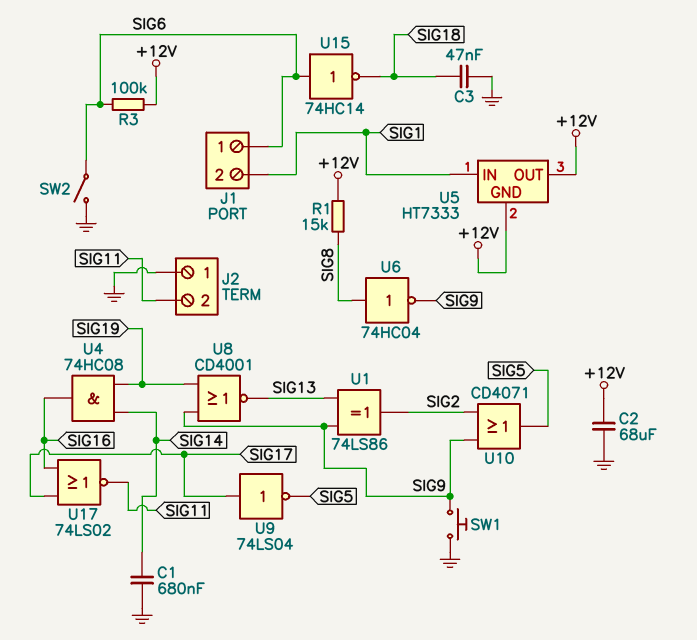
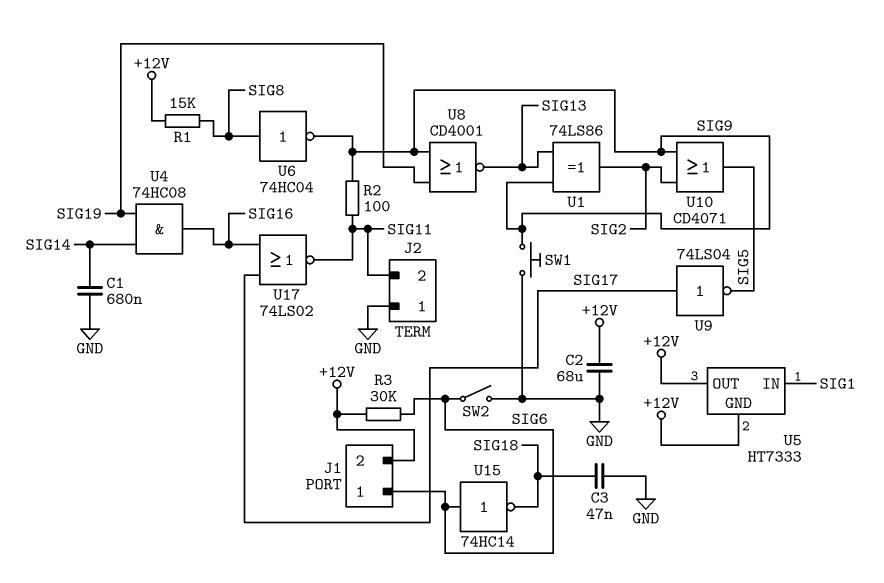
J1 pin 2: SIG1 -> +12V
R2: none -> 100 (SIG9, SIG11)
R3: 100k (+12V, SIG6) -> 30k (+12V, SIG6)

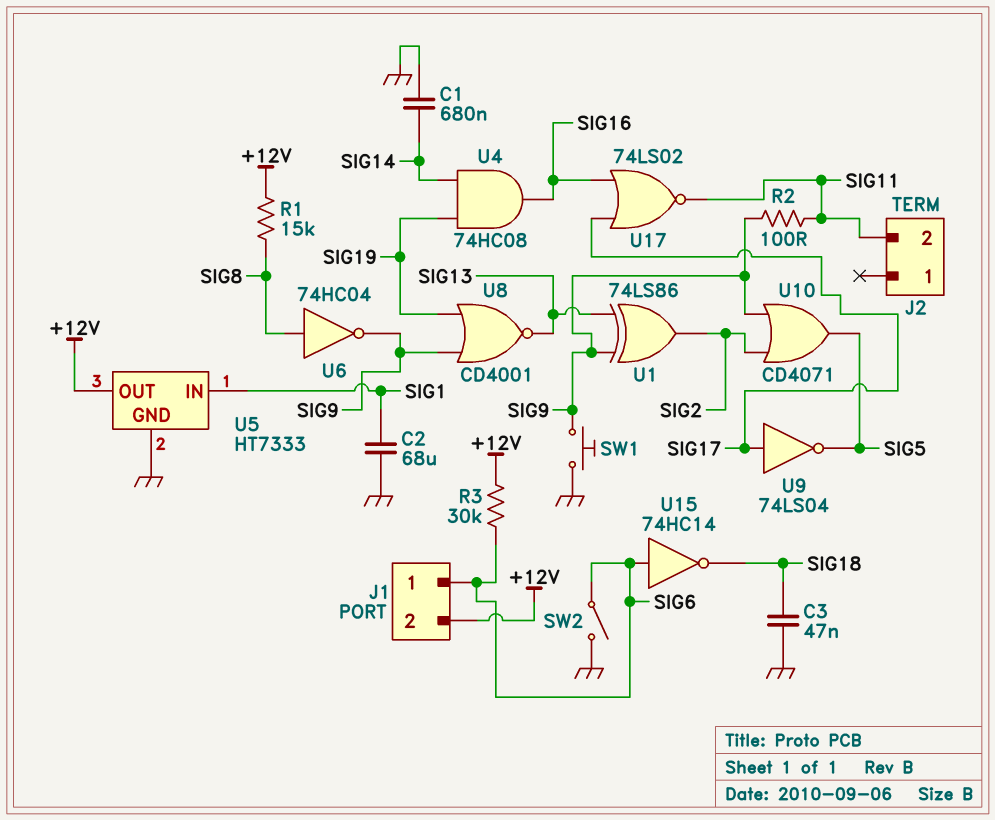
C2: 68uF (+12V, GND) -> 68uF (GND, SIG1)
J2 pin 1: GND -> none
U5 pin GND: +12V -> GND

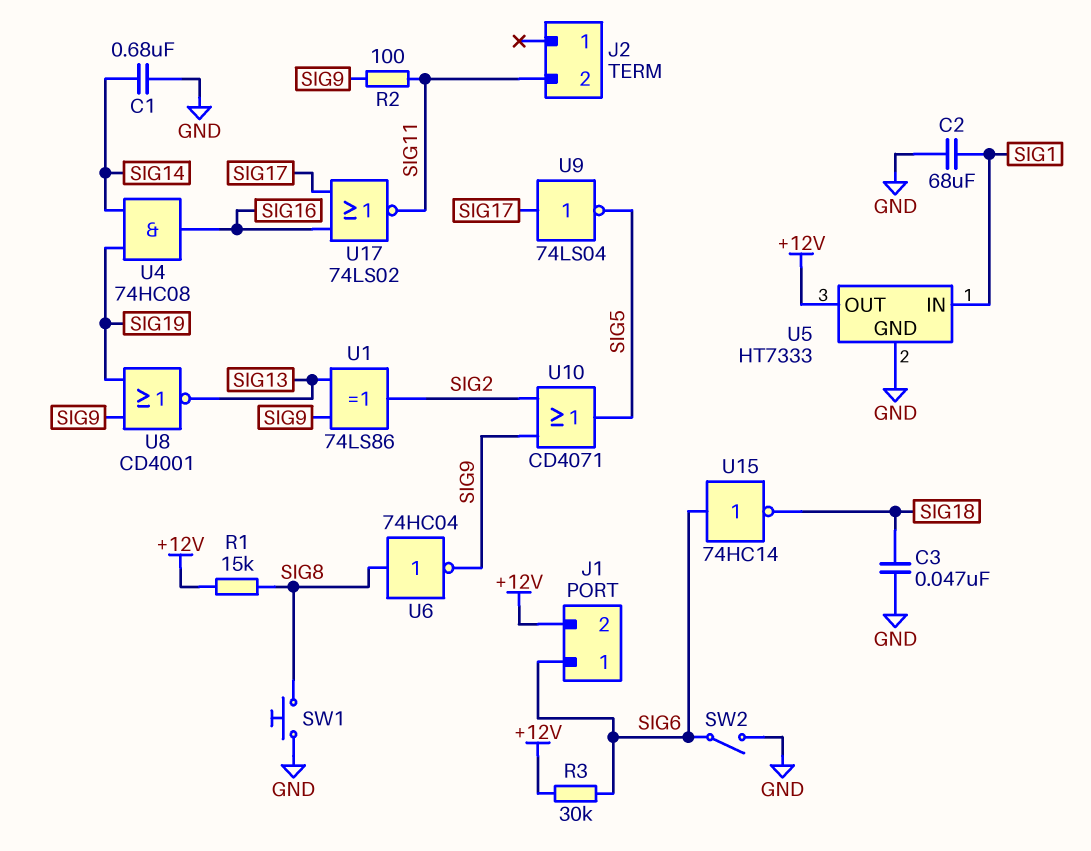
SW1: button (GND, SIG9) -> button (GND, SIG8)

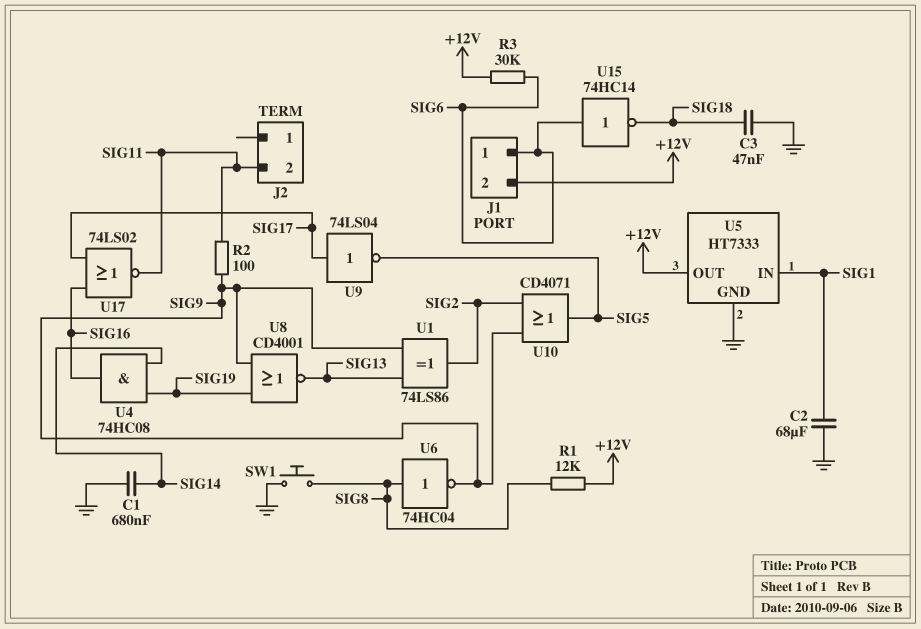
R1: 15k (+12V, SIG8) -> 12k (+12V, SIG8)
SW2: switch (GND, SIG6) -> none

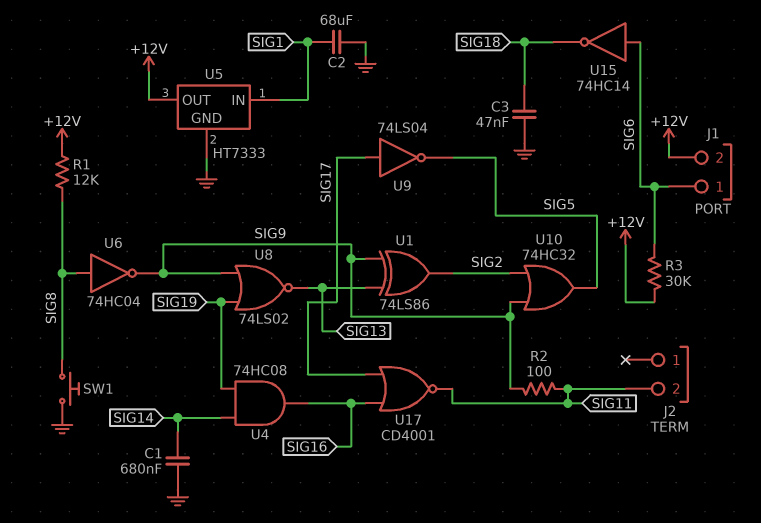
U8: NOR CD4001 (in SIG9, in SIG19, out SIG13) -> NOR 74LS02 (in SIG9, in SIG19, out SIG13)
U10: OR CD4071 (in SIG2, in SIG9, out SIG5) -> OR 74HC32 (in SIG2, in SIG9, out SIG5)
U17: NOR 74LS02 (in SIG16, in SIG17, out SIG11) -> NOR CD4001 (in SIG16, in SIG17, out SIG11)

